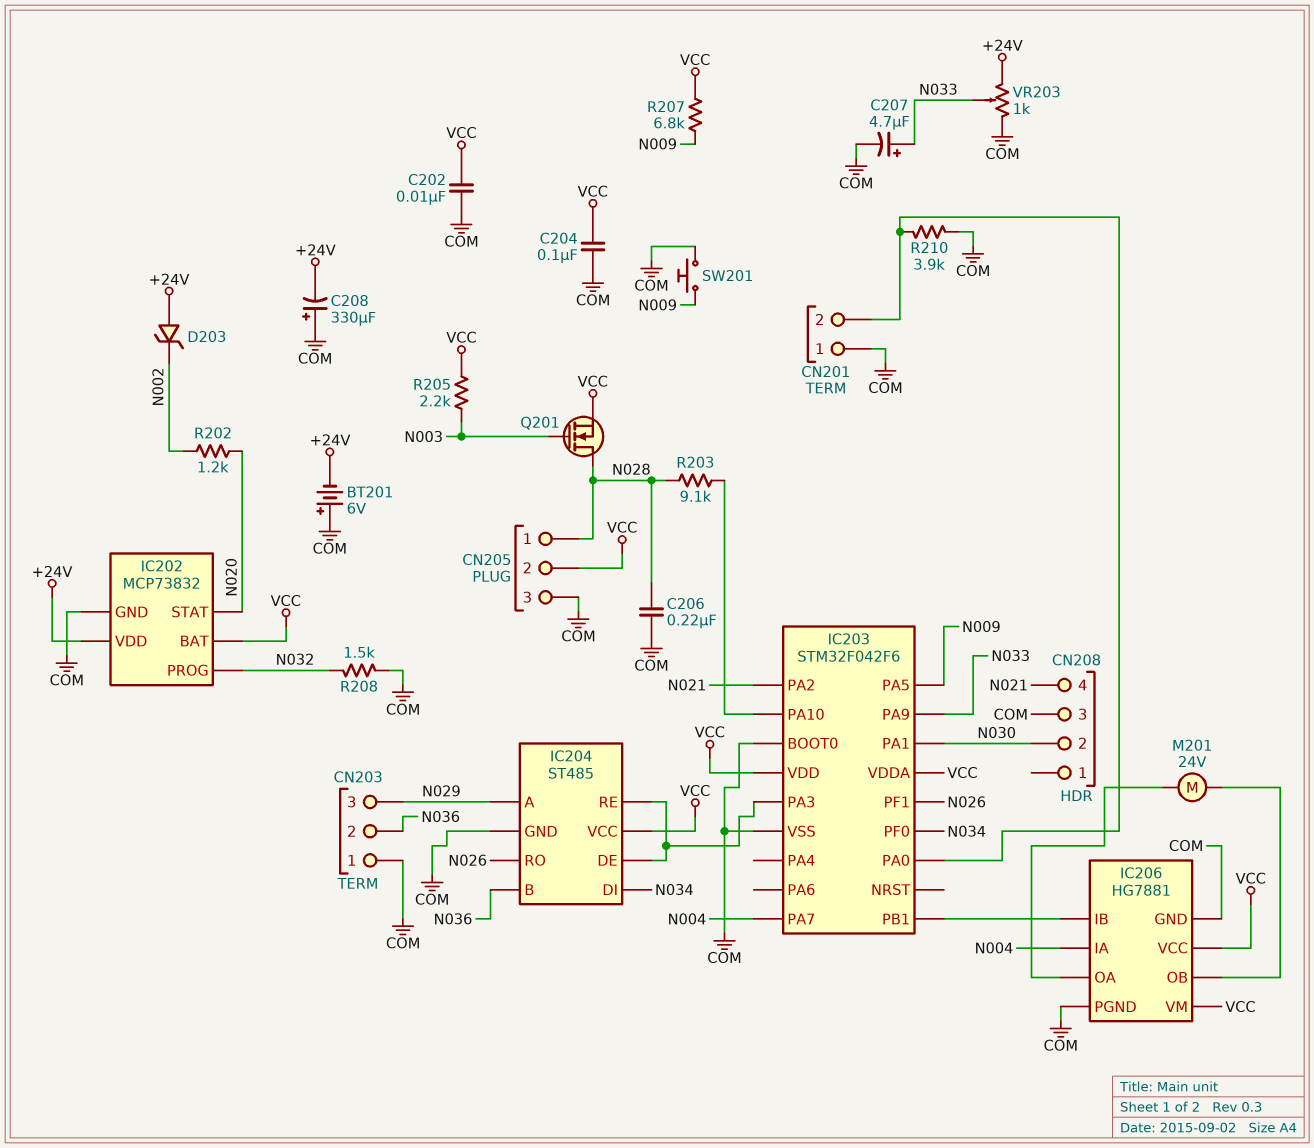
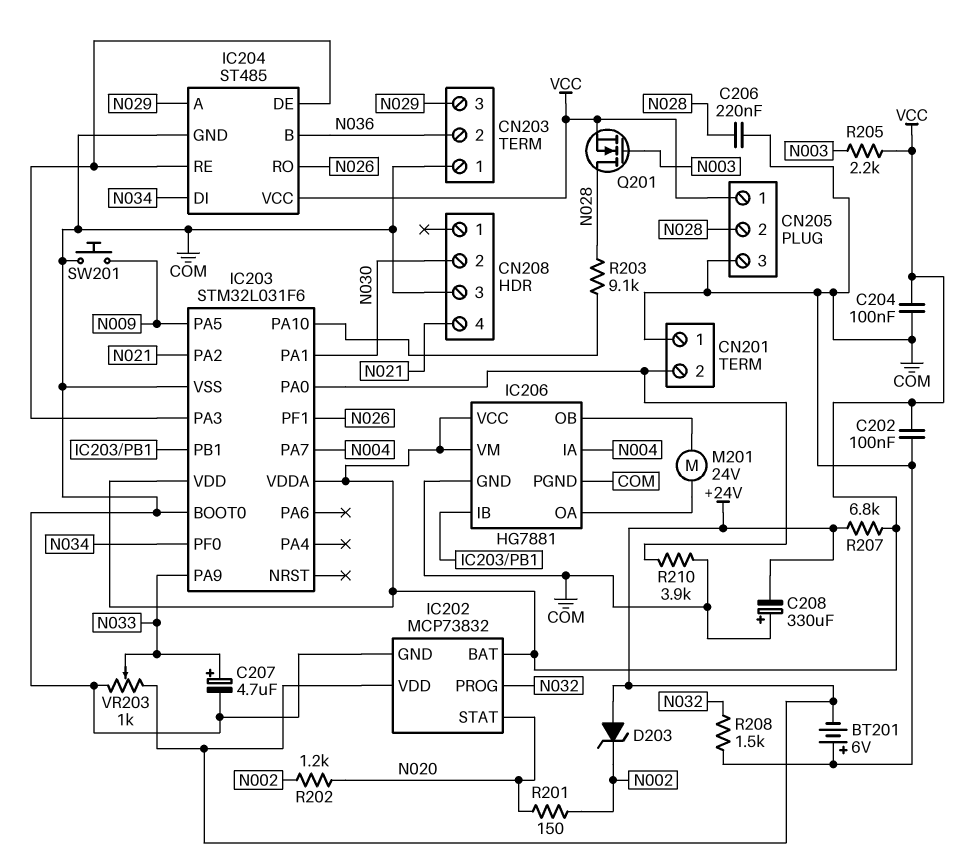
C202: 10nF (COM, VCC) -> 100nF (COM, VCC)
CN205 pin 1: N028 -> VCC
CN205 pin 2: VCC -> N028
IC203: STM32F042F6 -> STM32L031F6
R201: none -> 150 (N002, N020)
R207: 6.8k (N009, VCC) -> 6.8k (+24V, VCC)

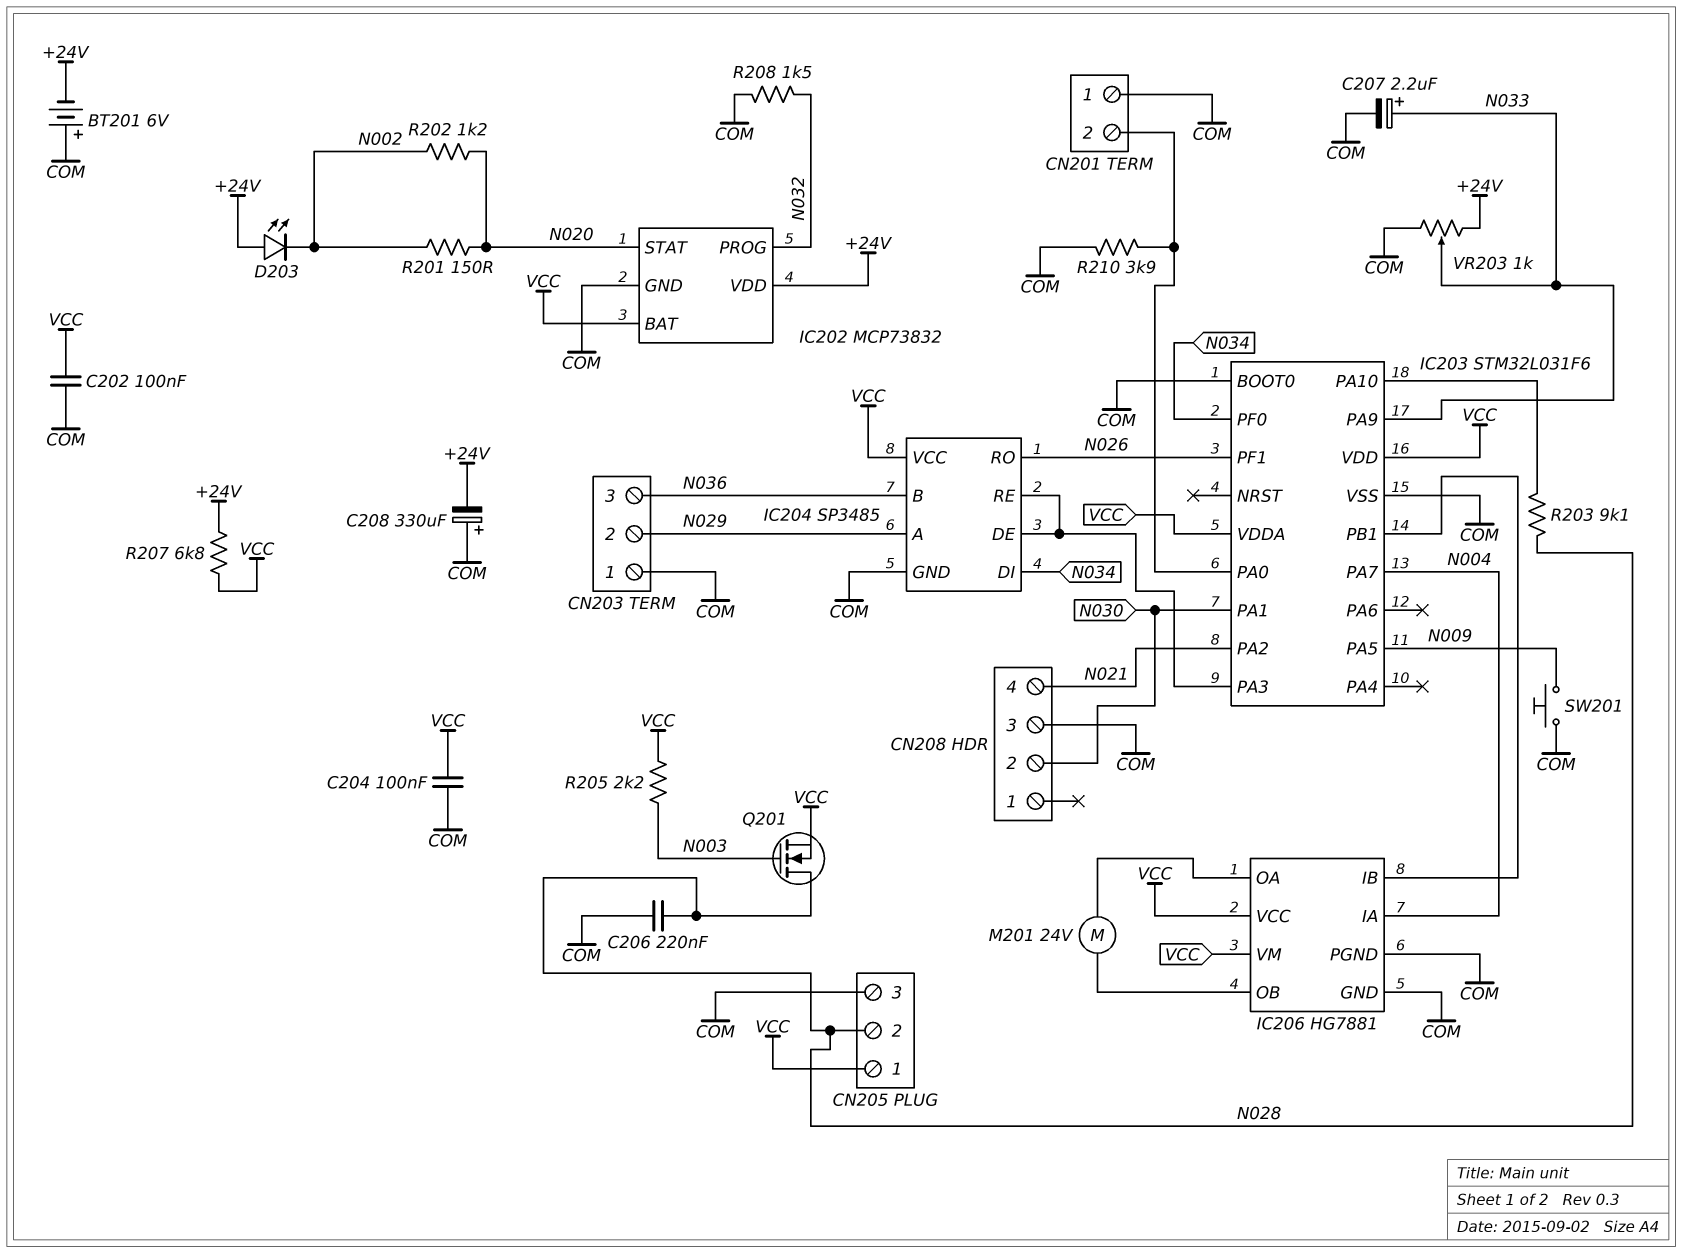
C207: 4.7uF (plus N033, minus COM) -> 2.2uF (plus N033, minus COM)
CN203 pin 2: N036 -> N029
CN203 pin 3: N029 -> N036
D203: zener (A +24V, K N002) -> LED (A +24V, K N002)
IC204: ST485 -> SP3485

